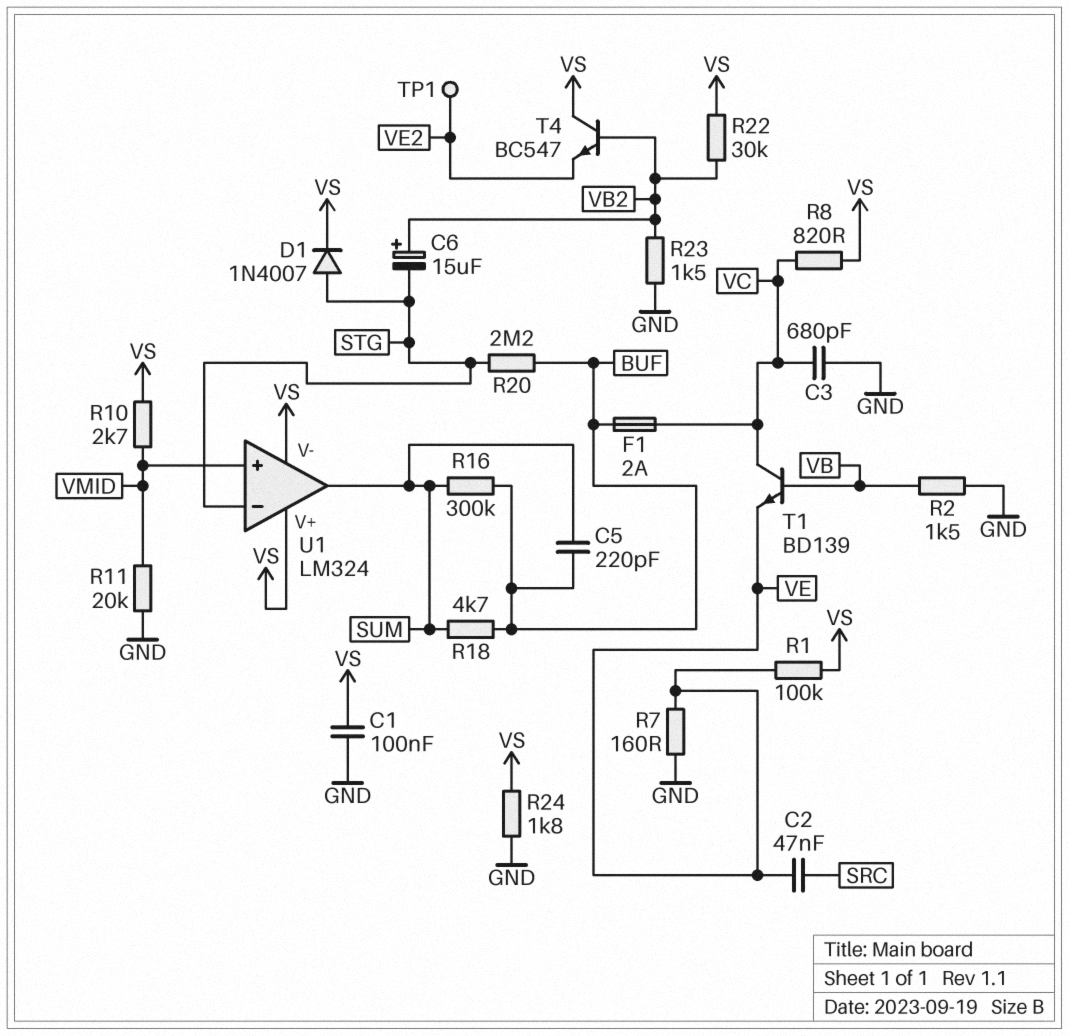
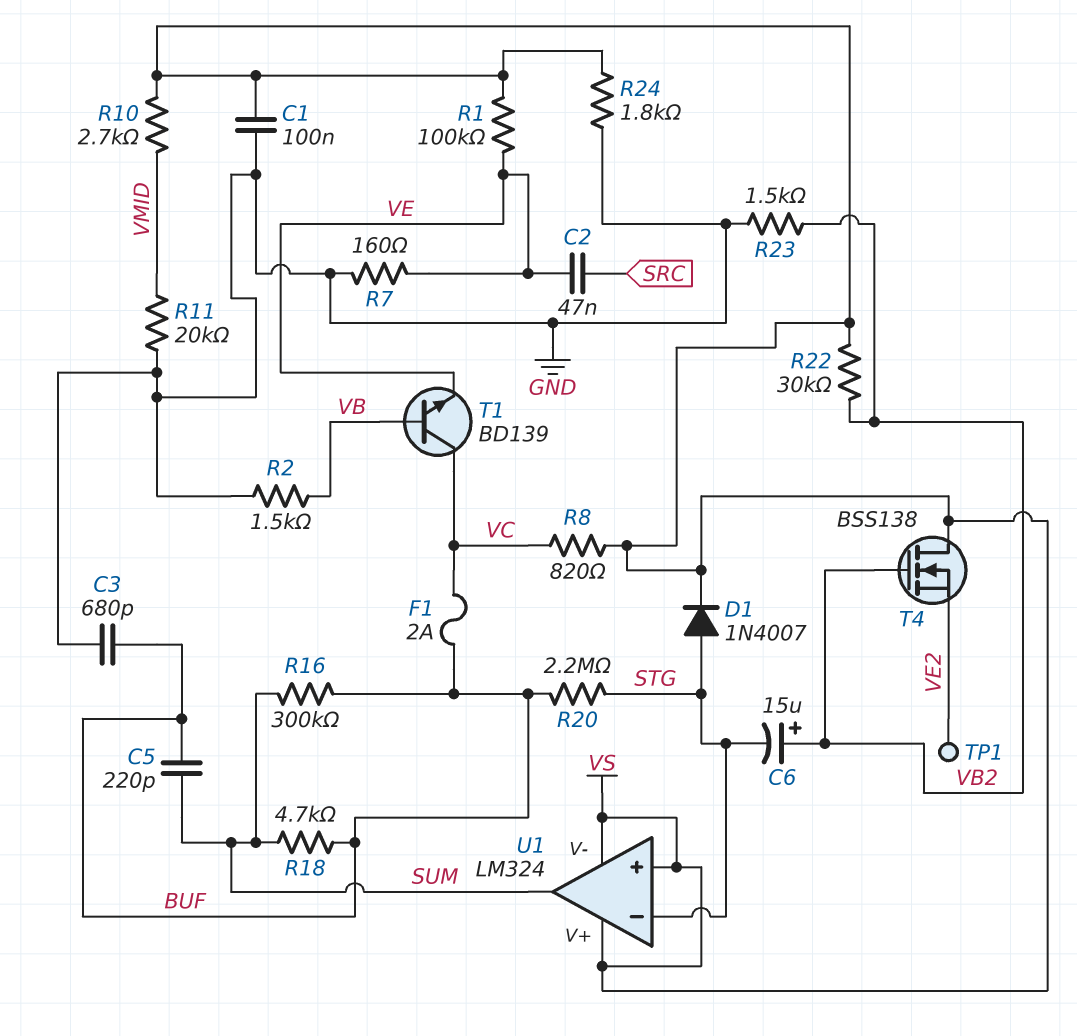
C3: 680pF (GND, VC) -> 680pF (BUF, GND)
T4: NPN BC547 (B VB2, C VS, E VE2) -> NMOS BSS138 (G VB2, D VS, S VE2)
U1 pin in+: VMID -> VS

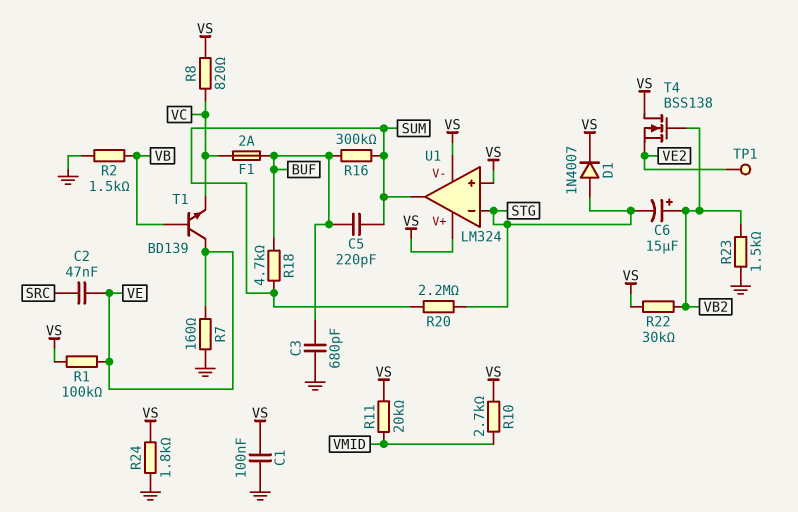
R11: 20k (GND, VMID) -> 20k (VMID, VS)
R20: 2.2M (BUF, STG) -> 2.2M (STG, SUM)
T1: NPN BD139 (B VB, C VC, E VE) -> NPN BD139 (B VB, C VE, E VC)

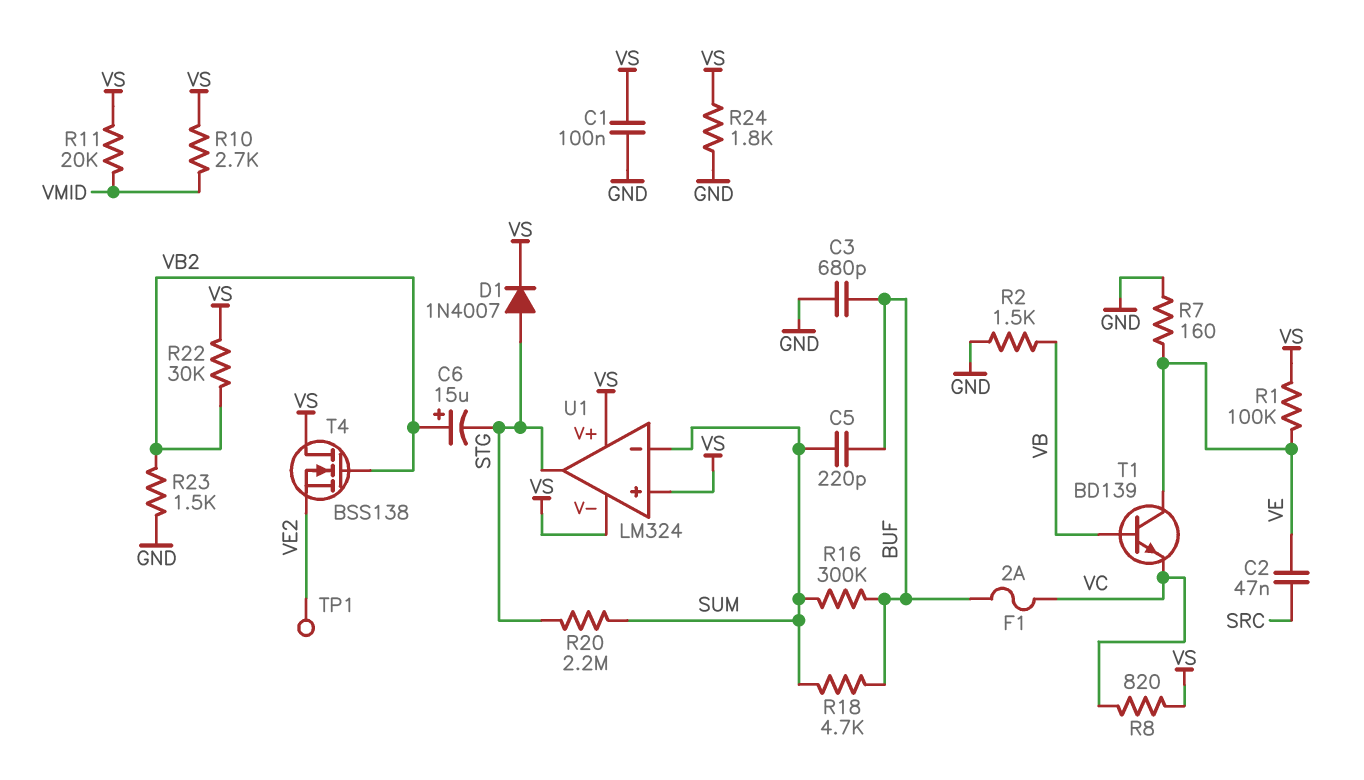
U1 pin in-: STG -> SUM
U1 pin out: SUM -> STG

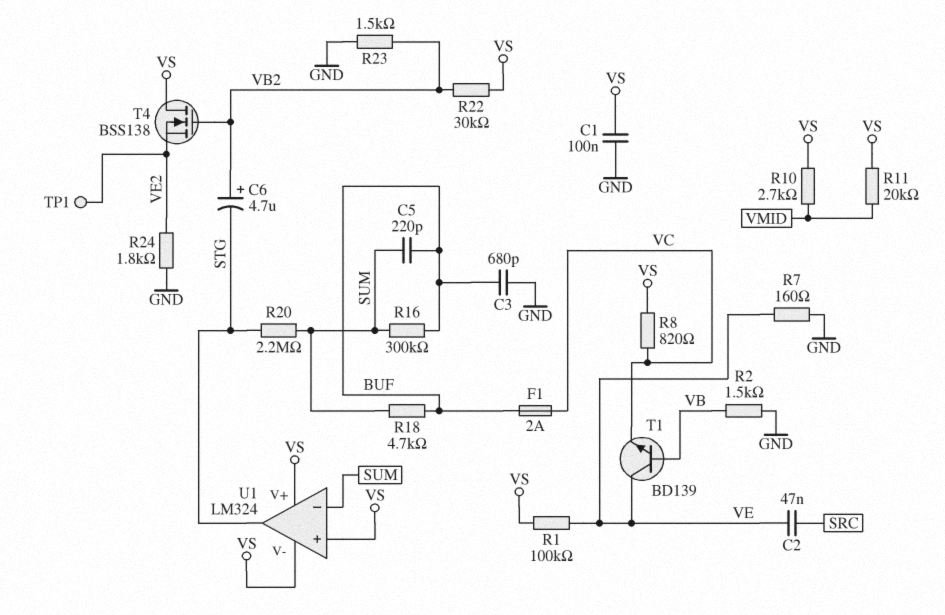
C6: 15uF (plus VB2, minus STG) -> 4.7uF (plus VB2, minus STG)
D1: diode 1N4007 (A STG, K VS) -> none
R24: 1.8k (GND, VS) -> 1.8k (GND, VE2)

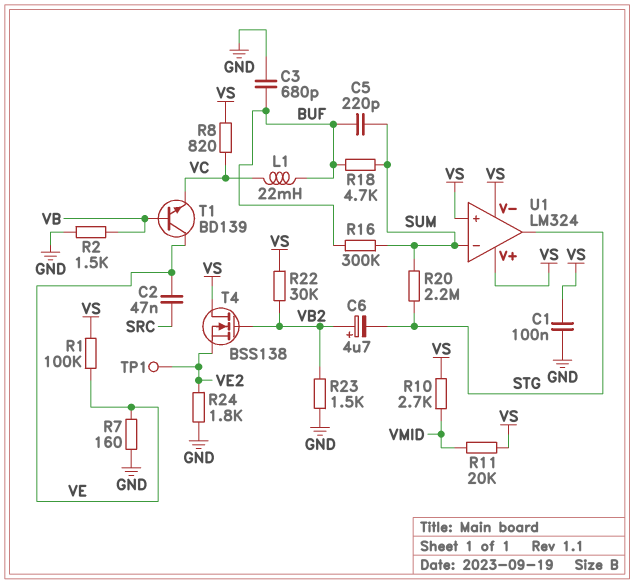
F1: 2A (BUF, VC) -> none
L1: none -> 22mH (BUF, VC)

